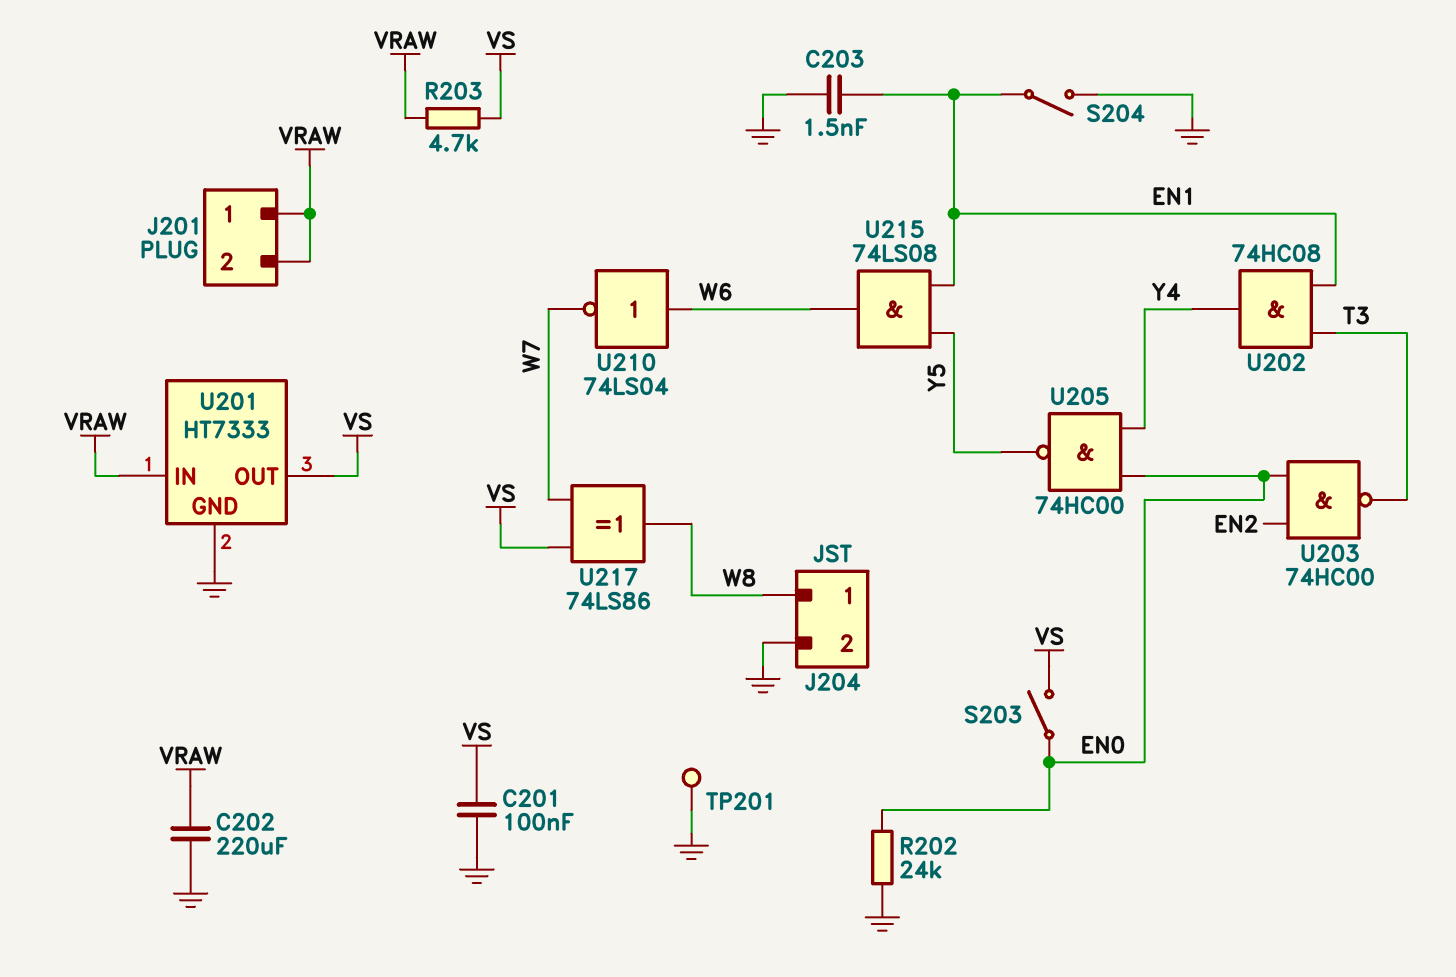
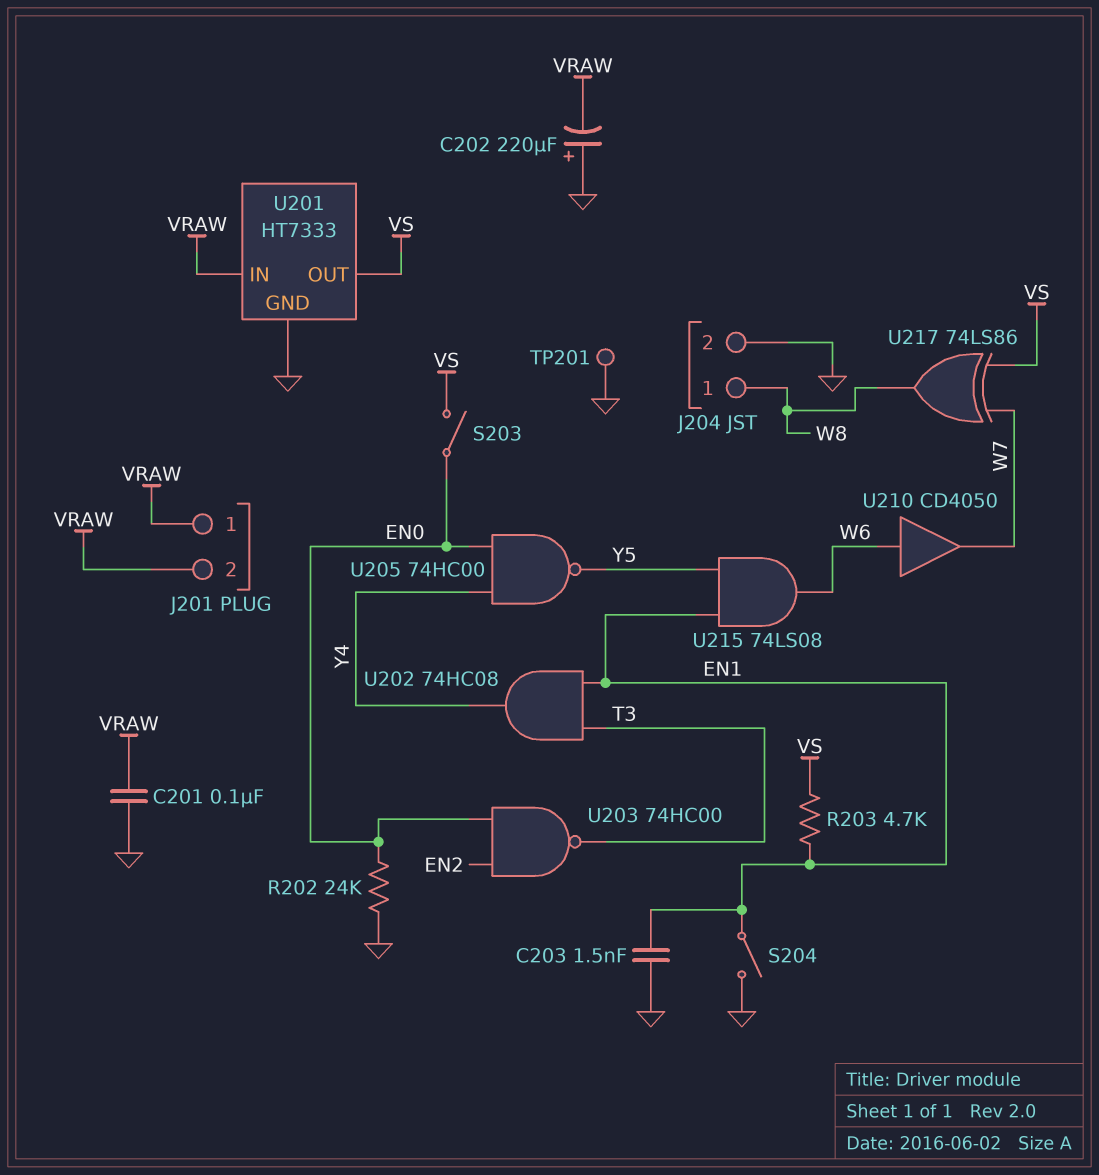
C201: 100nF (GND, VS) -> 100nF (GND, VRAW)
C202: 220uF (GND, VRAW) -> 220uF (plus GND, minus VRAW)
R203: 4.7k (VRAW, VS) -> 4.7k (EN1, VS)
U210: NOT 74LS04 (in W6, out W7) -> buffer CD4050 (in W6, out W7)

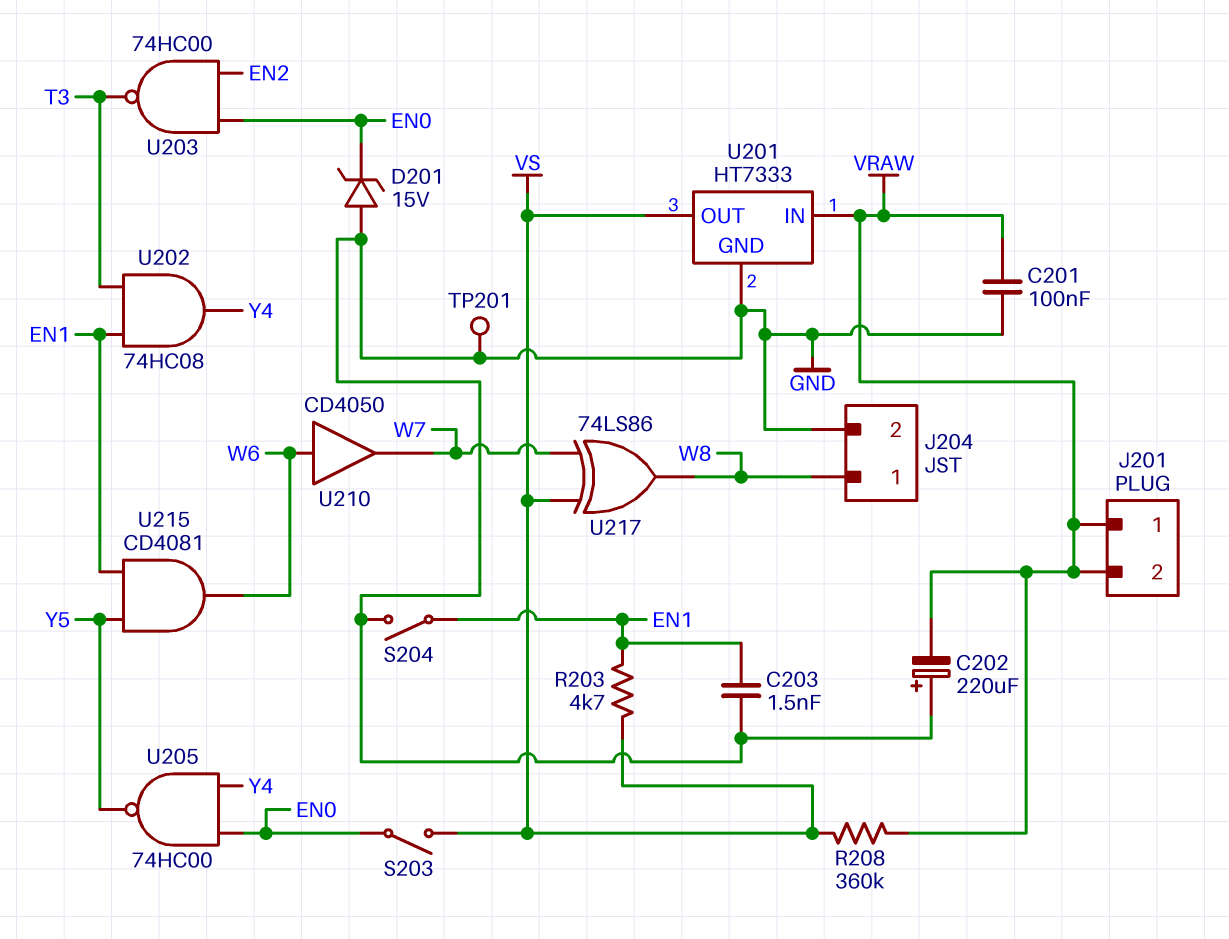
D201: none -> zener 15V (A GND, K EN0)
R202: 24k (EN0, GND) -> none
R208: none -> 360k (VRAW, VS)
U215: AND 74LS08 (in EN1, in Y5, out W6) -> AND CD4081 (in EN1, in Y5, out W6)

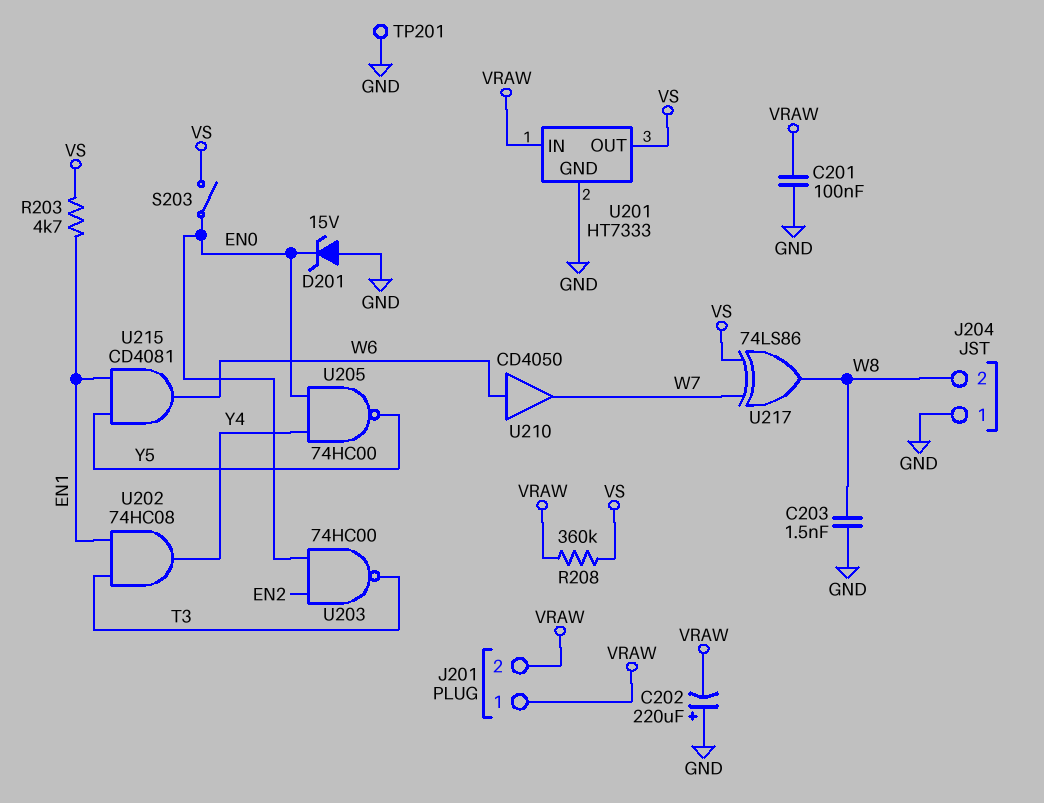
C203: 1.5nF (EN1, GND) -> 1.5nF (GND, W8)
J204 pin 1: W8 -> GND
J204 pin 2: GND -> W8
S204: switch (EN1, GND) -> none

